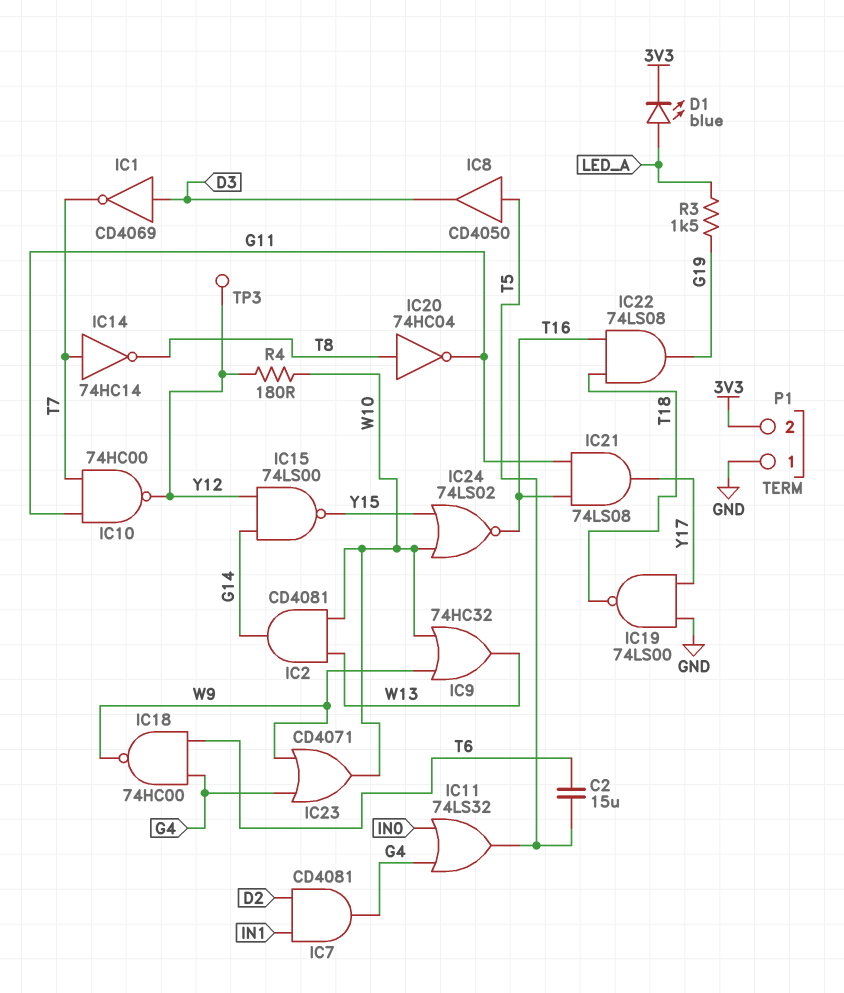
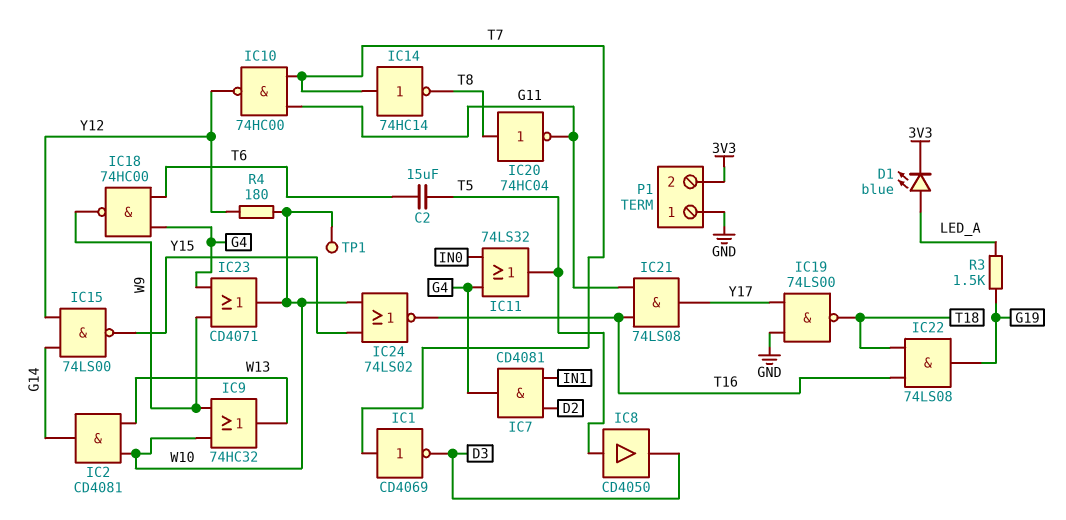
IC1: NOT CD4069 (in D3, out T7) -> NOT CD4069 (in T7, out D3)
TP1: none -> test point (W10)
TP3: test point (Y12) -> none

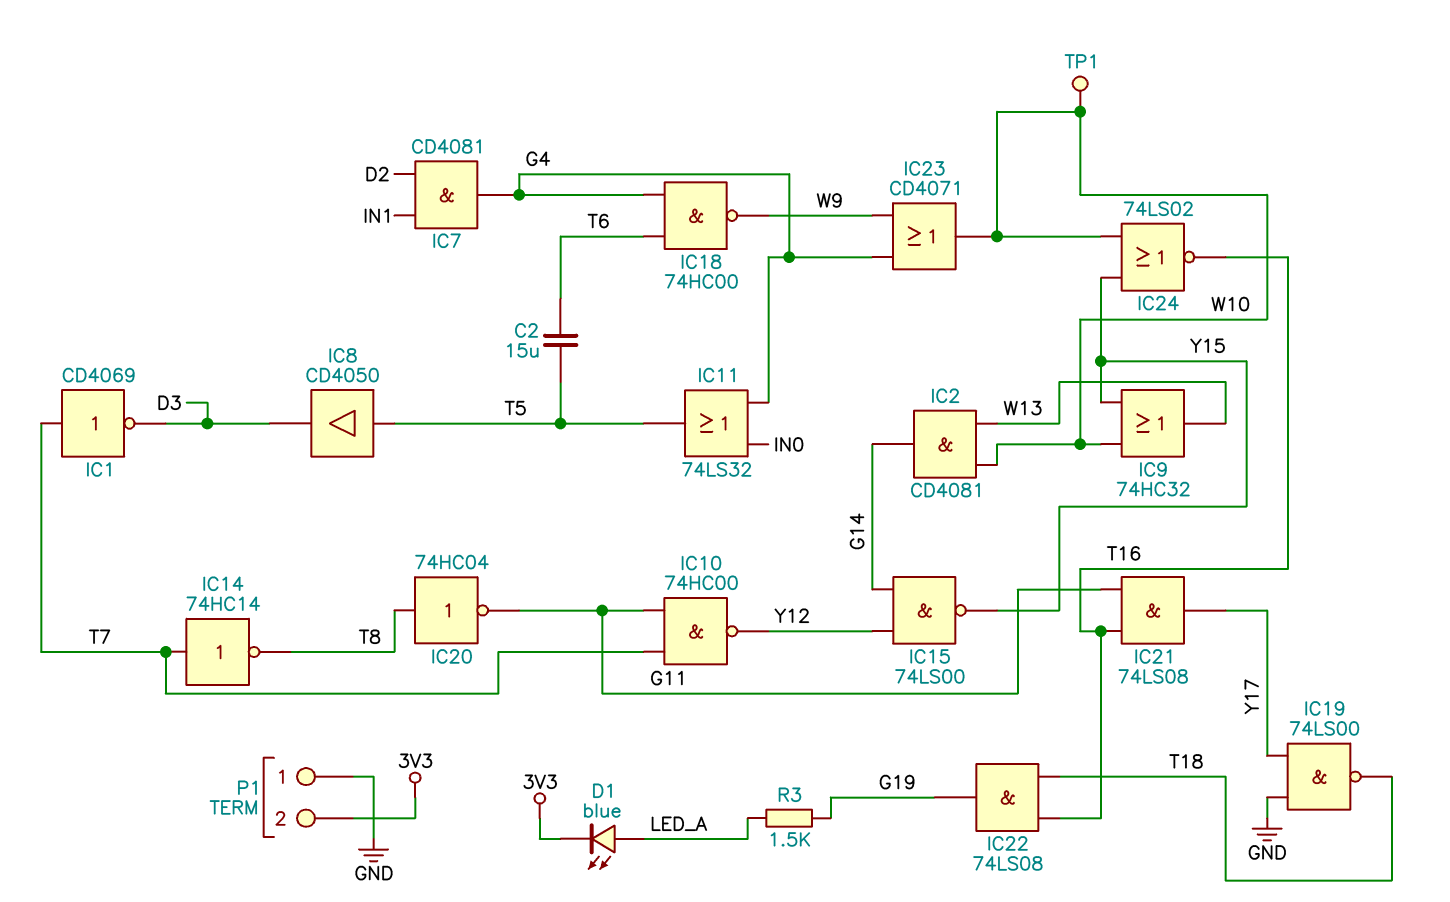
IC9: OR 74HC32 (in W9, in W10, out W13) -> OR 74HC32 (in W10, in Y15, out W13)
R4: 180 (W10, Y12) -> none

